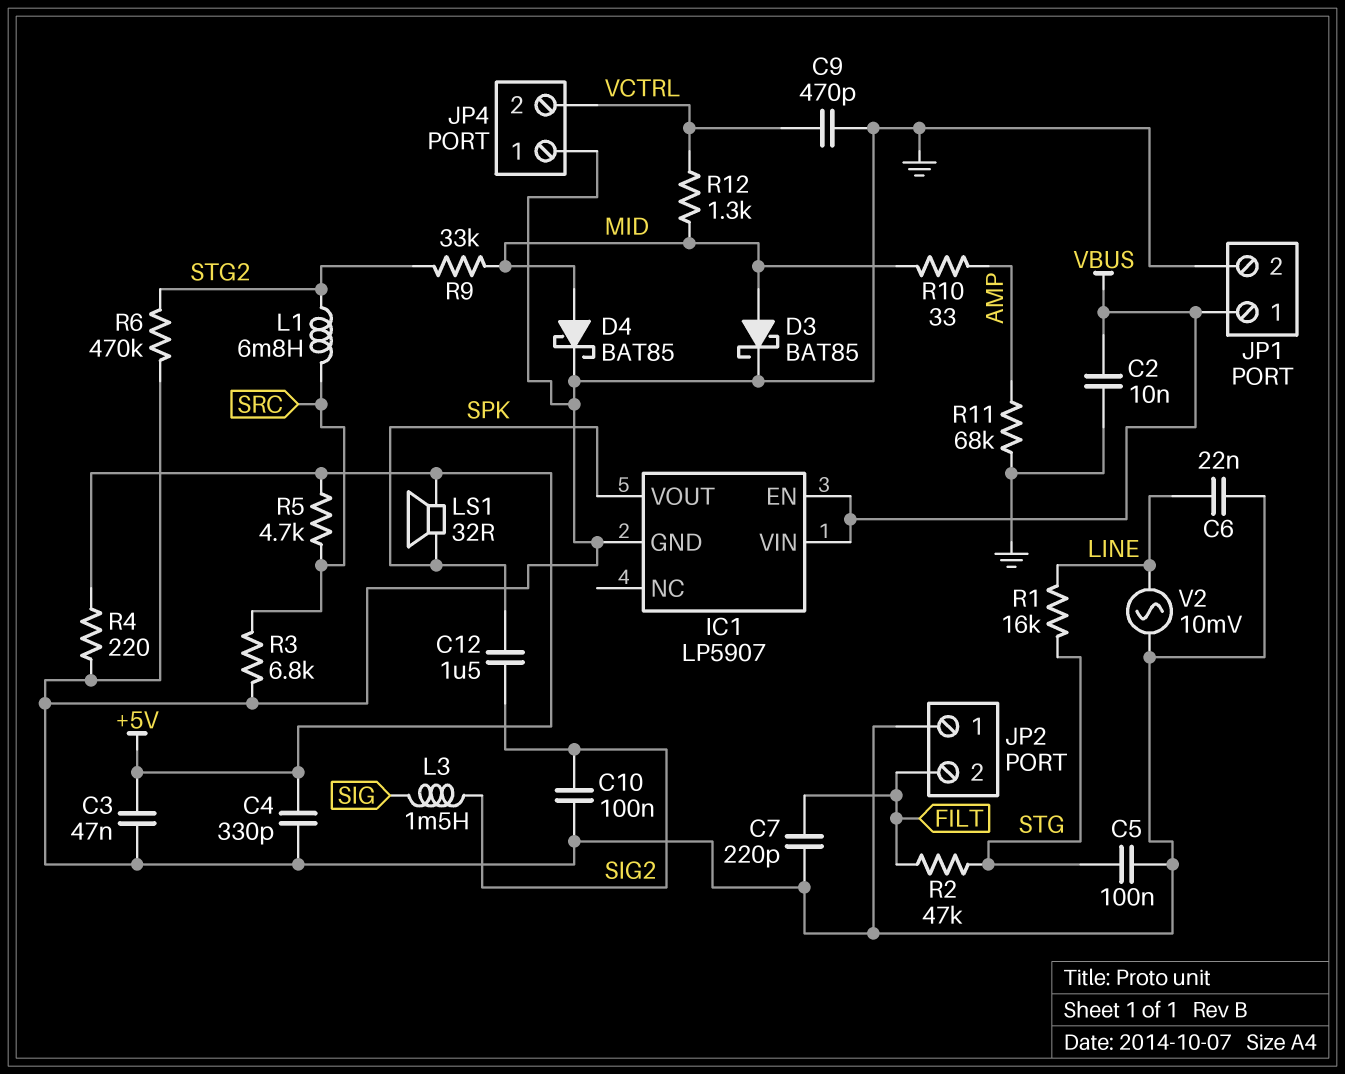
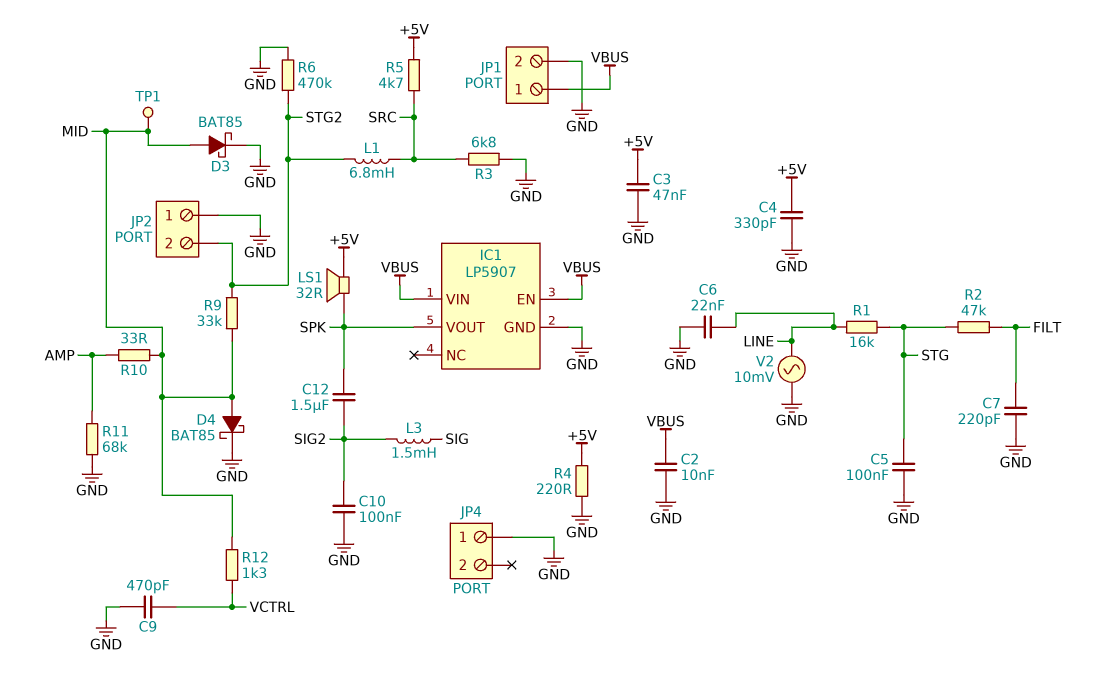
JP2 pin 2: FILT -> STG2
JP4 pin 2: VCTRL -> none
TP1: none -> test point (MID)

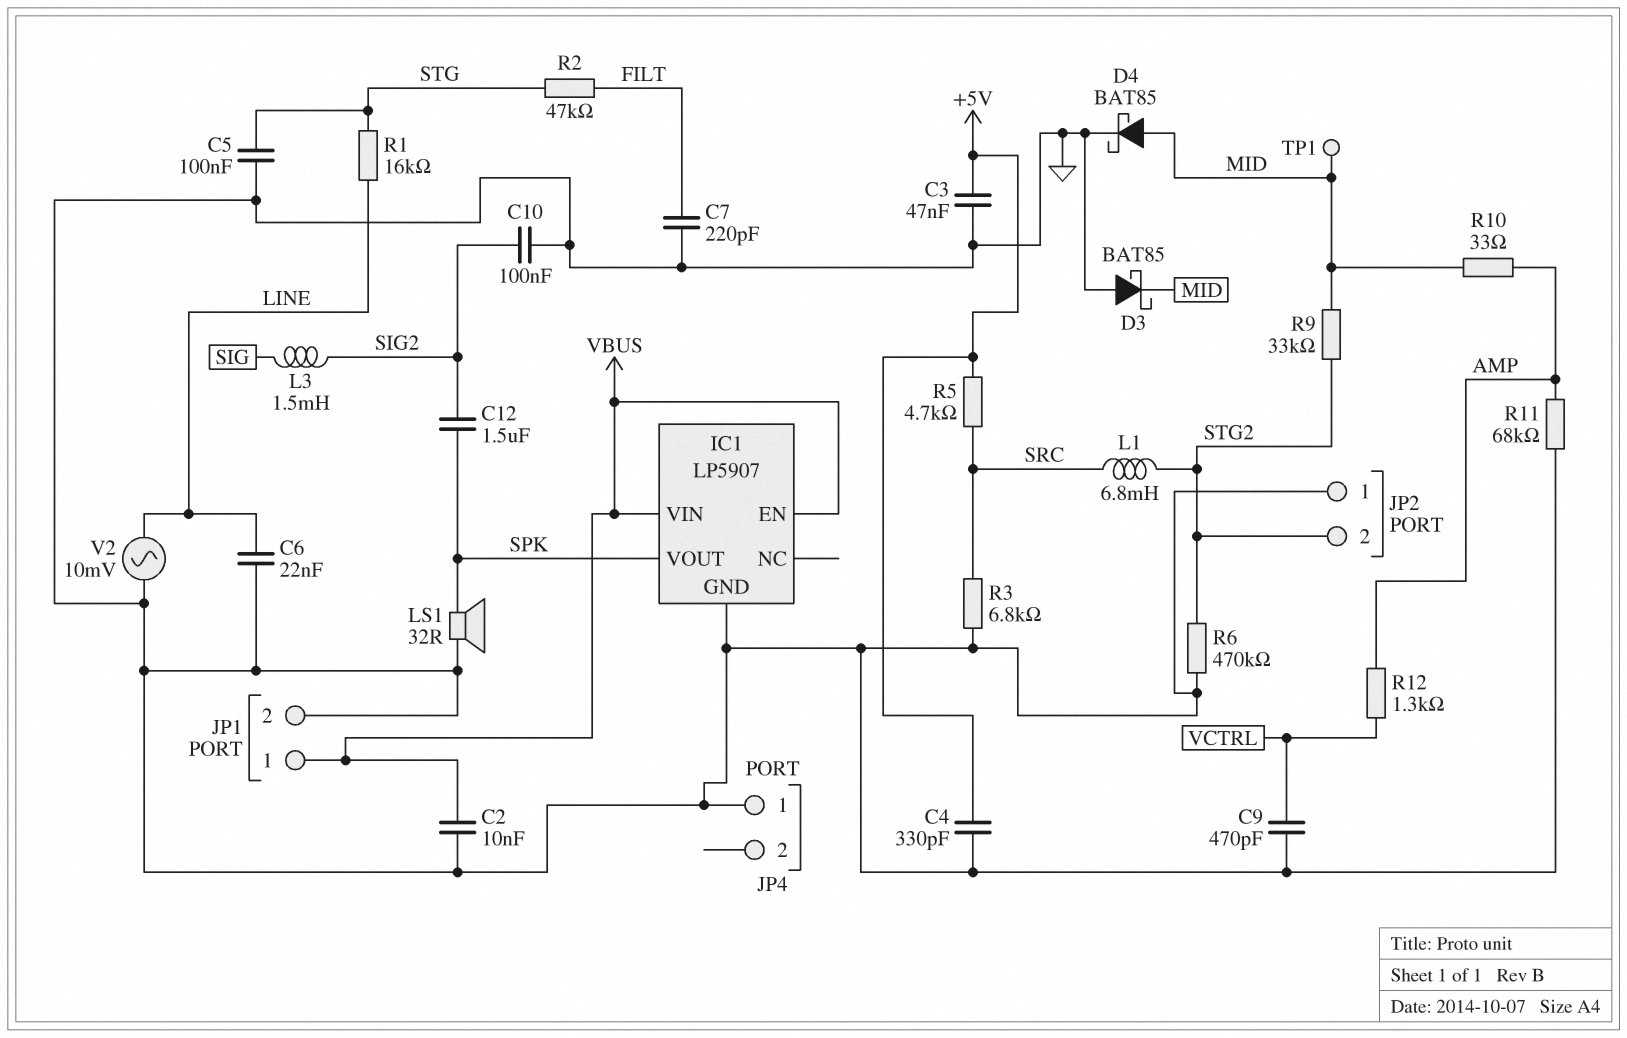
D3: schottky BAT85 (A MID, K GND) -> schottky BAT85 (A GND, K MID)
LS1: speaker 32R (+5V, SPK) -> speaker 32R (GND, SPK)
R4: 220 (+5V, GND) -> none
R12: 1.3k (MID, VCTRL) -> 1.3k (AMP, VCTRL)

